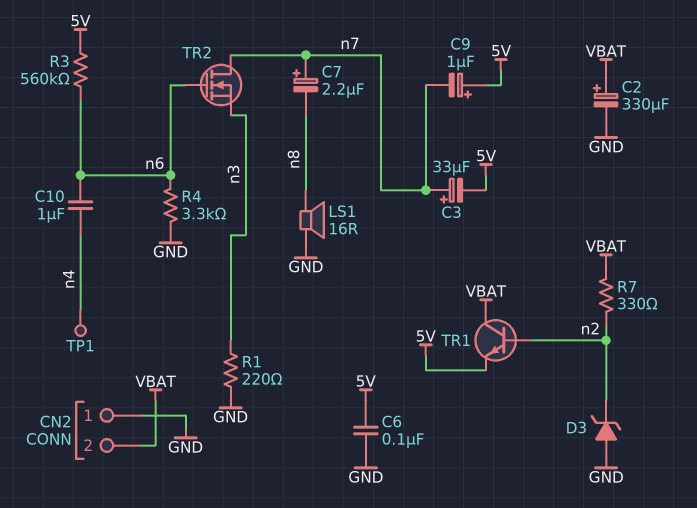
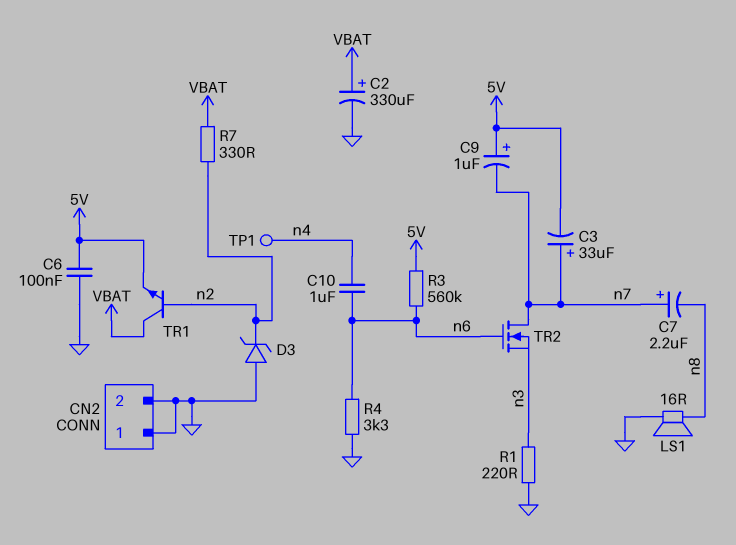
CN2 pin 2: VBAT -> GND

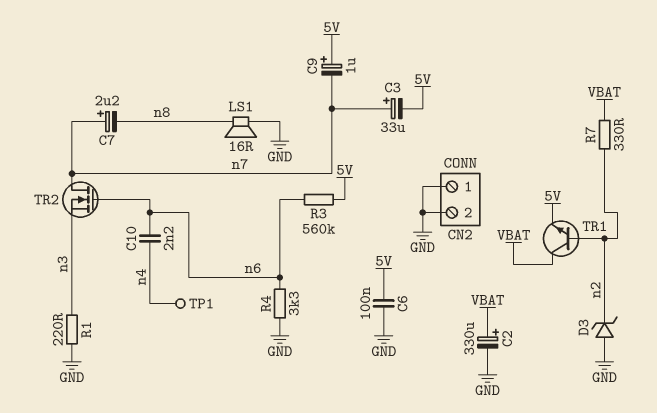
C10: 1uF (n4, n6) -> 2.2nF (n4, n6)

